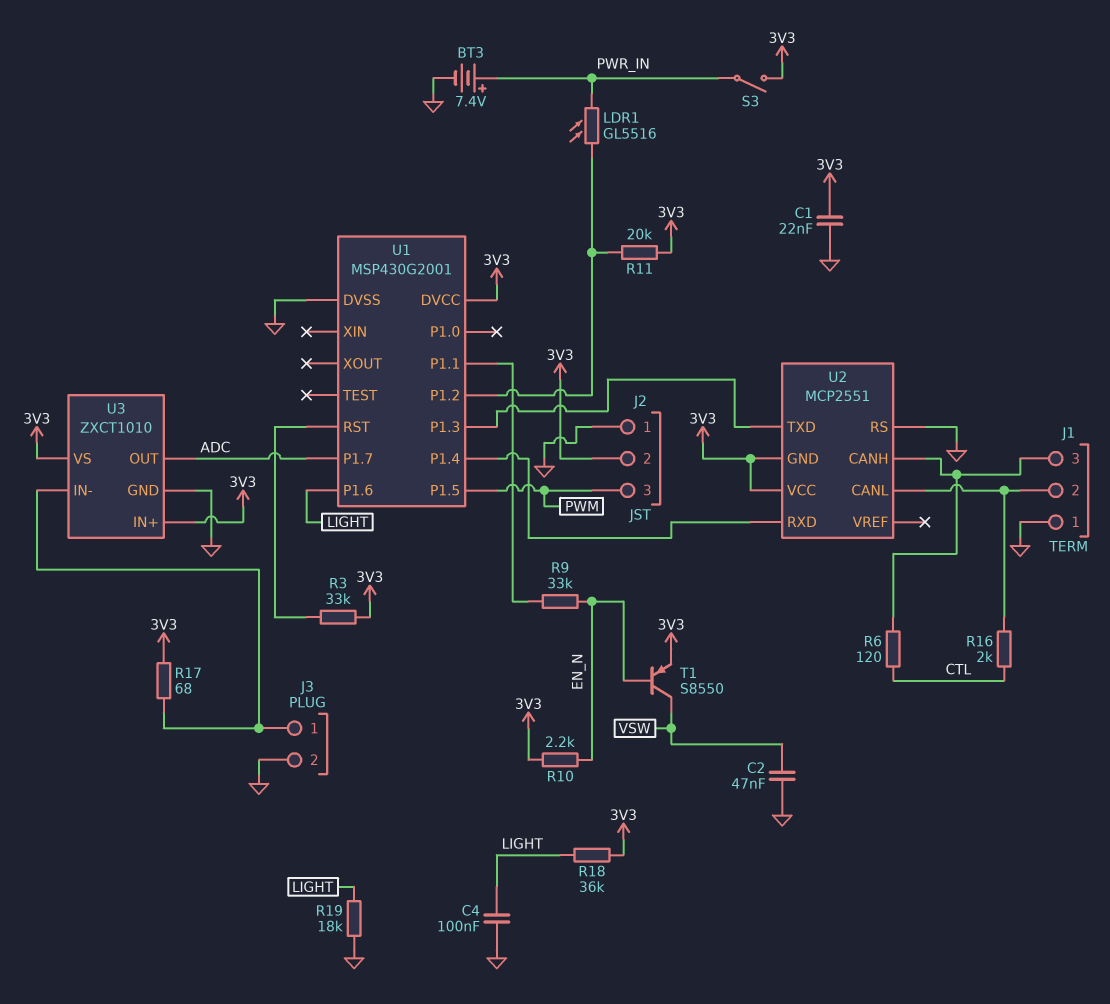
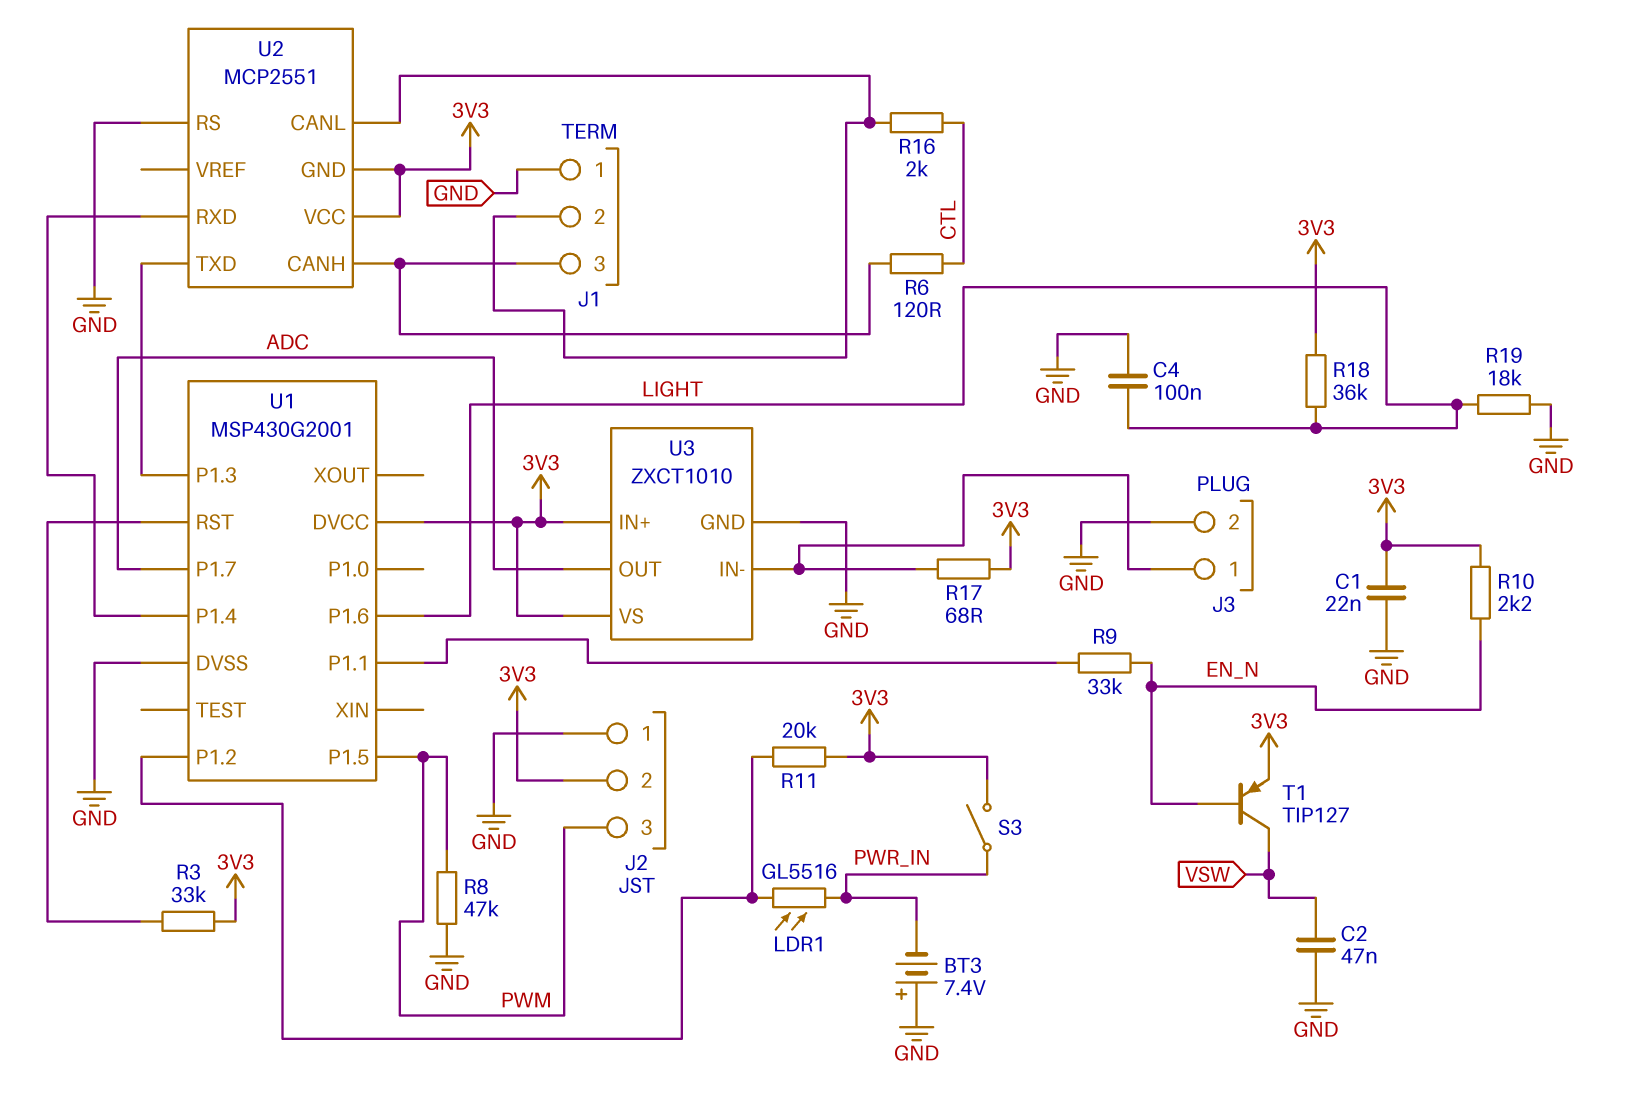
BT3: 7.4V (plus PWR_IN, minus GND) -> 7.4V (plus GND, minus PWR_IN)
R8: none -> 47k (GND, PWM)
T1: PNP S8550 (B EN_N, C VSW, E 3V3) -> PNP TIP127 (B EN_N, C VSW, E 3V3)

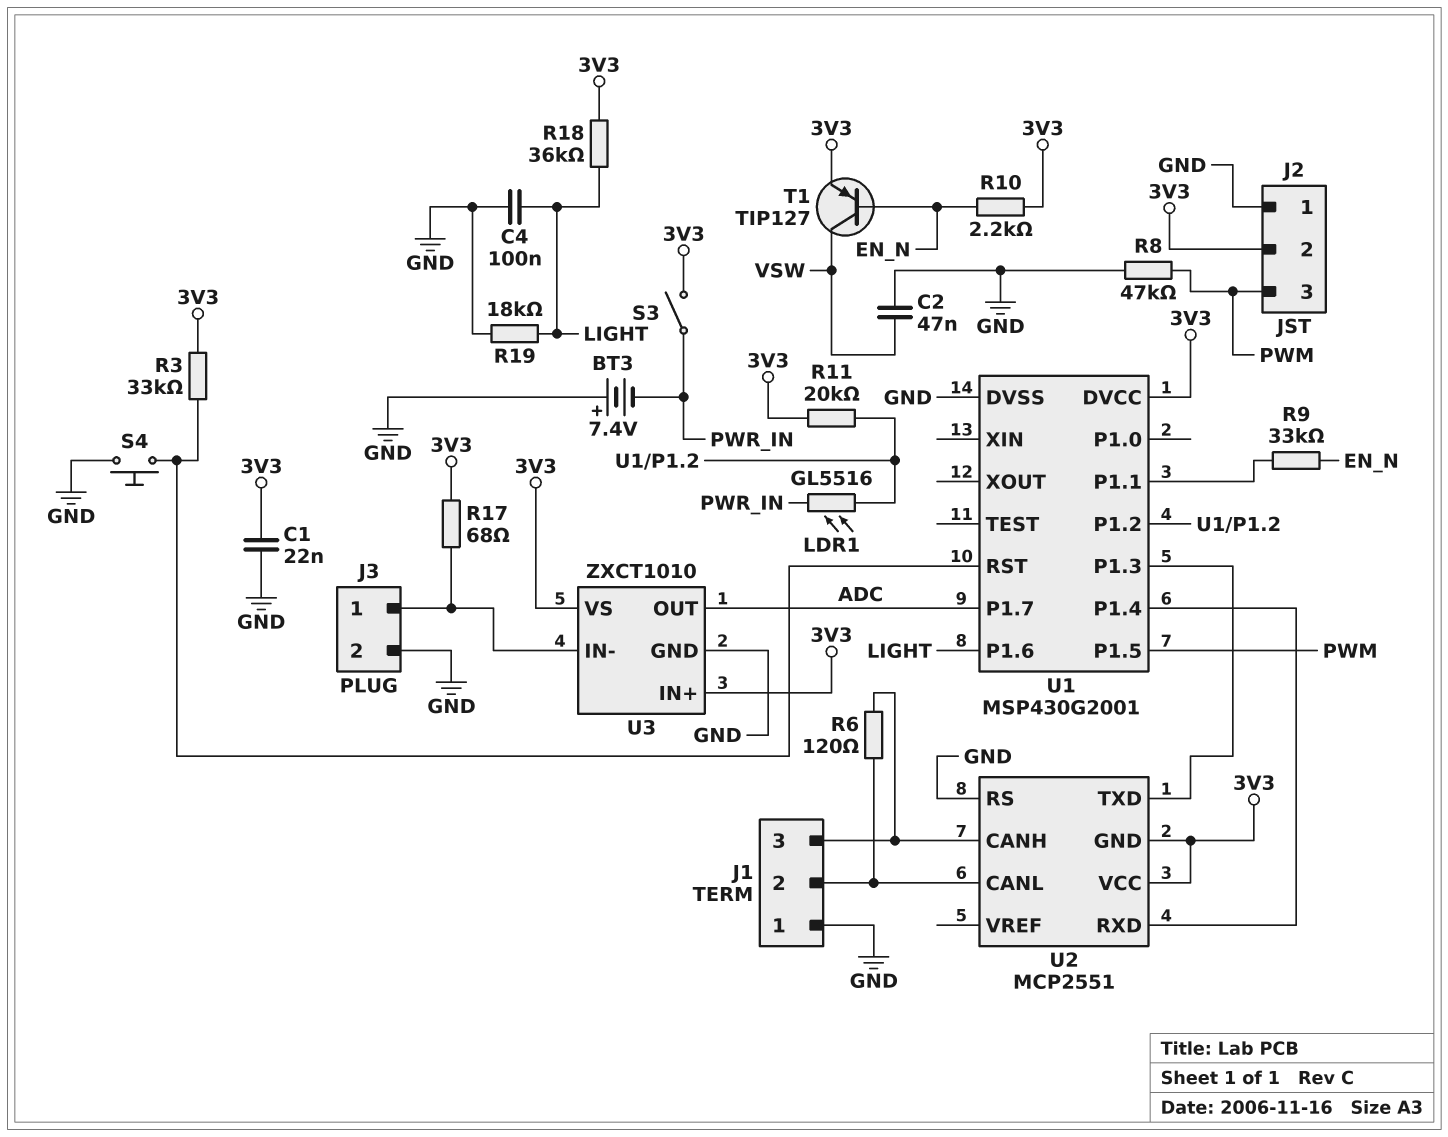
R6: 120 (CTL, J1/3) -> 120 (J1/2, J1/3)
R16: 2k (CTL, J1/2) -> none
S4: none -> button (GND, U1/RST)

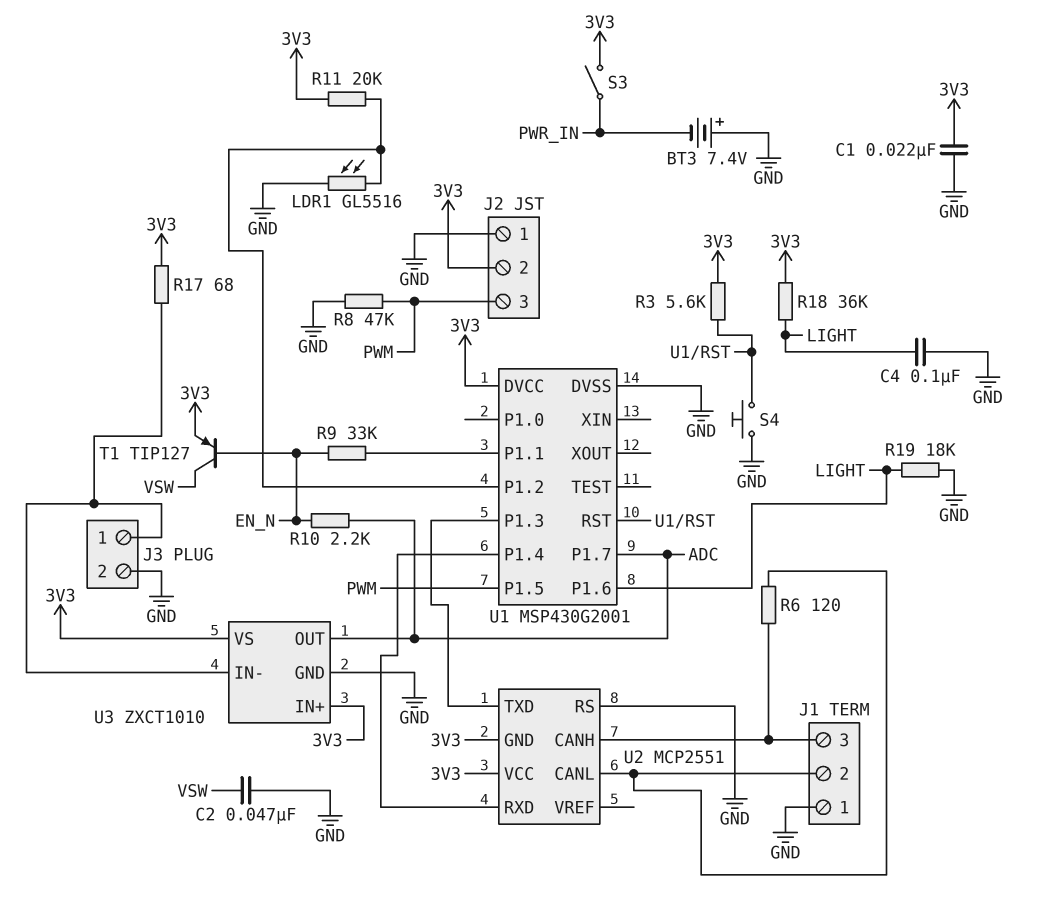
LDR1: GL5516 (PWR_IN, U1/P1.2) -> GL5516 (GND, U1/P1.2)
R3: 33k (3V3, U1/RST) -> 5.6k (3V3, U1/RST)
R10: 2.2k (3V3, EN_N) -> 2.2k (ADC, EN_N)

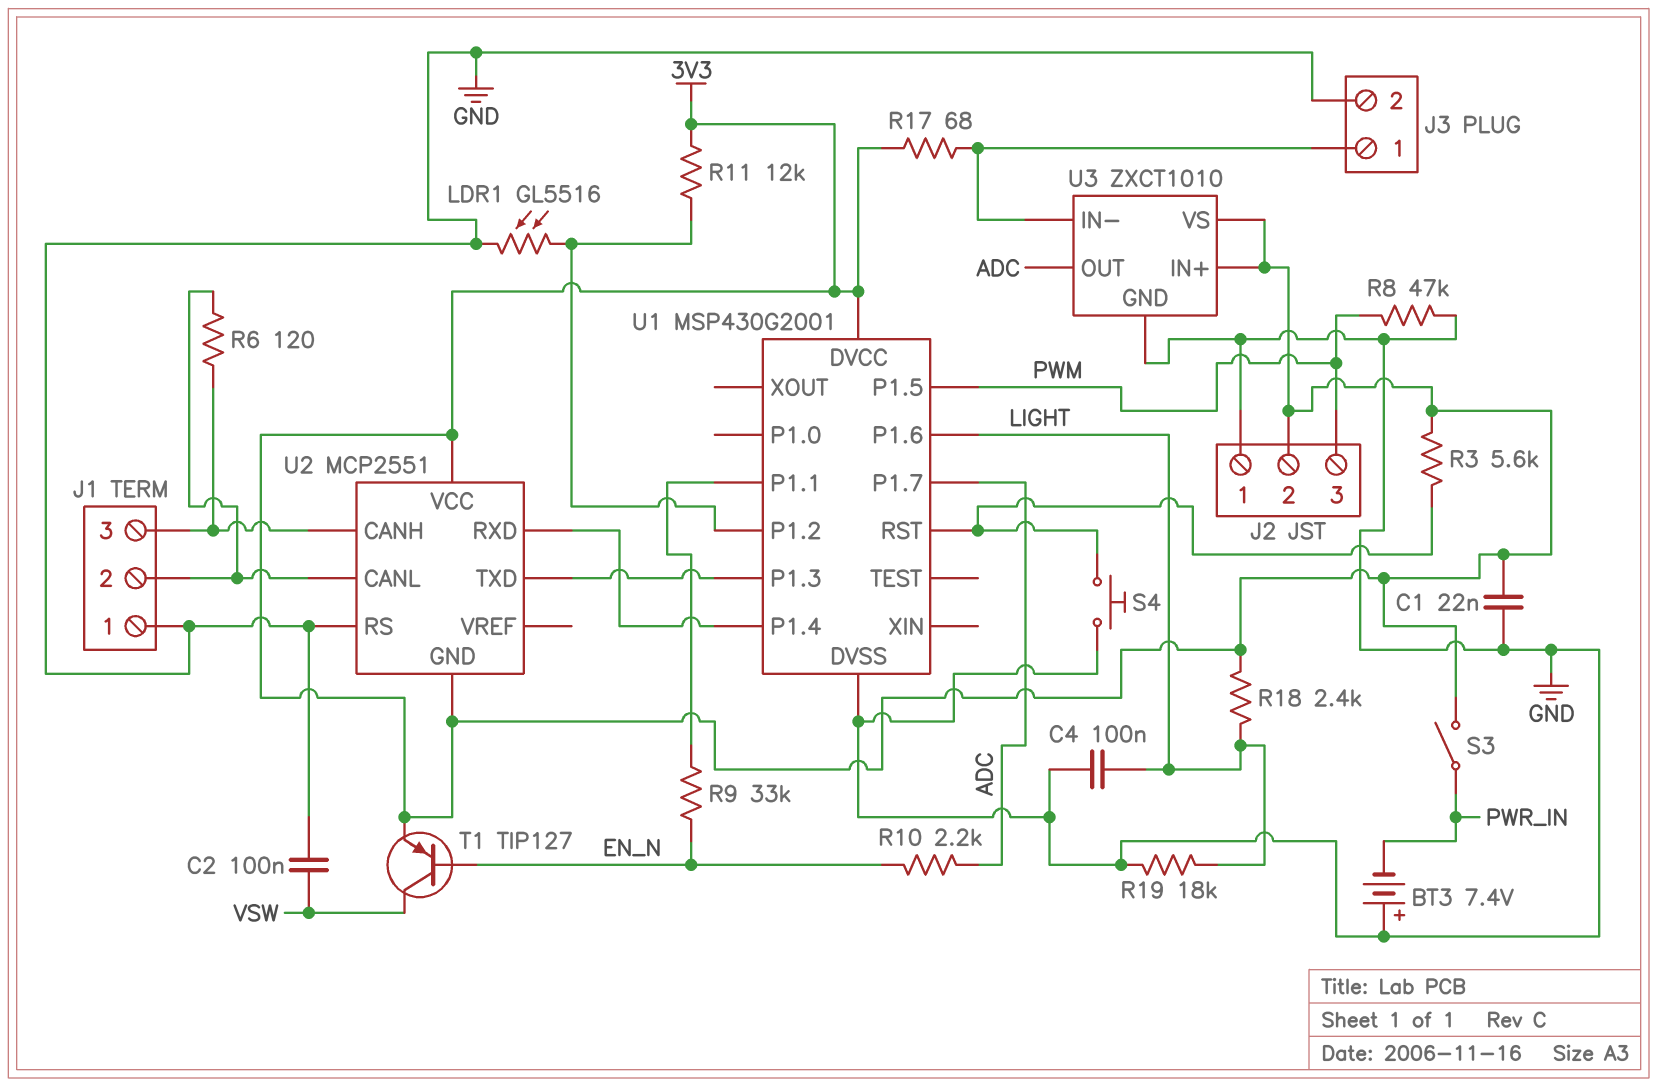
C2: 47nF (GND, VSW) -> 100nF (GND, VSW)
R11: 20k (3V3, U1/P1.2) -> 12k (3V3, U1/P1.2)
R18: 36k (3V3, LIGHT) -> 2.4k (3V3, LIGHT)

